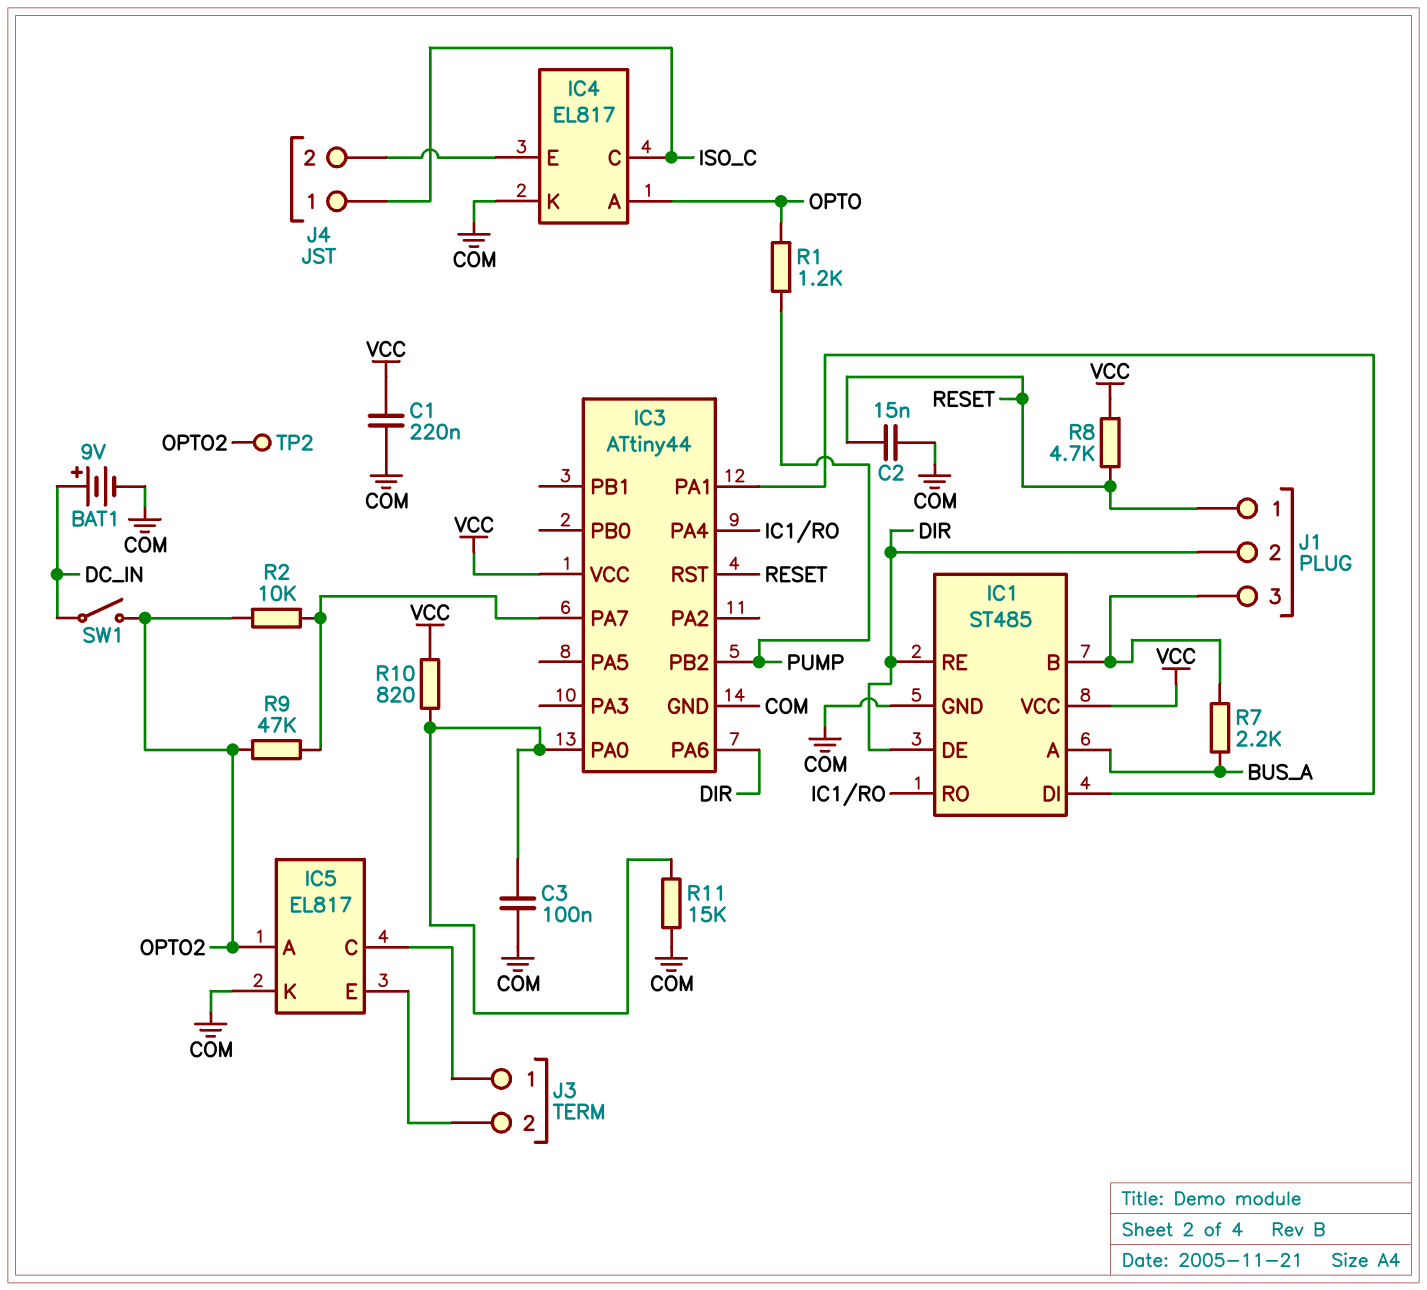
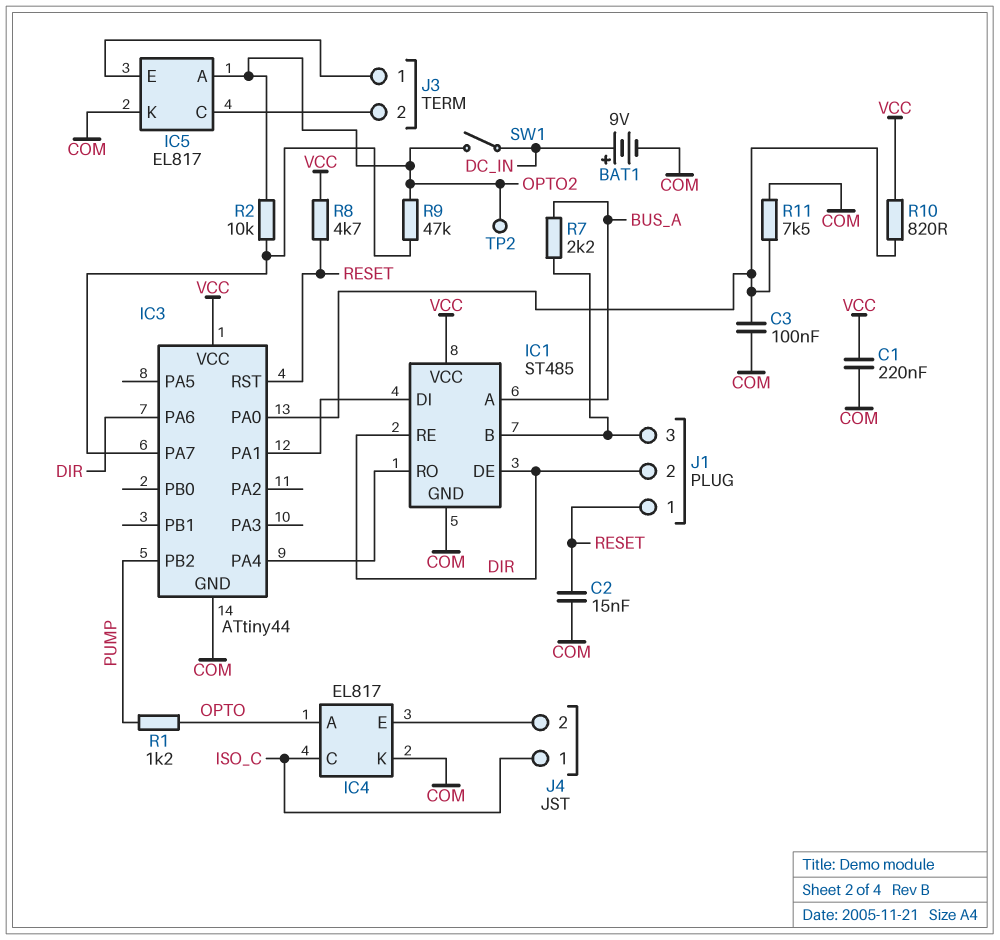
J3 pin 1: IC5/C -> IC5/E
J3 pin 2: IC5/E -> IC5/C
R11: 15k (COM, IC3/PA0) -> 7.5k (COM, IC3/PA0)

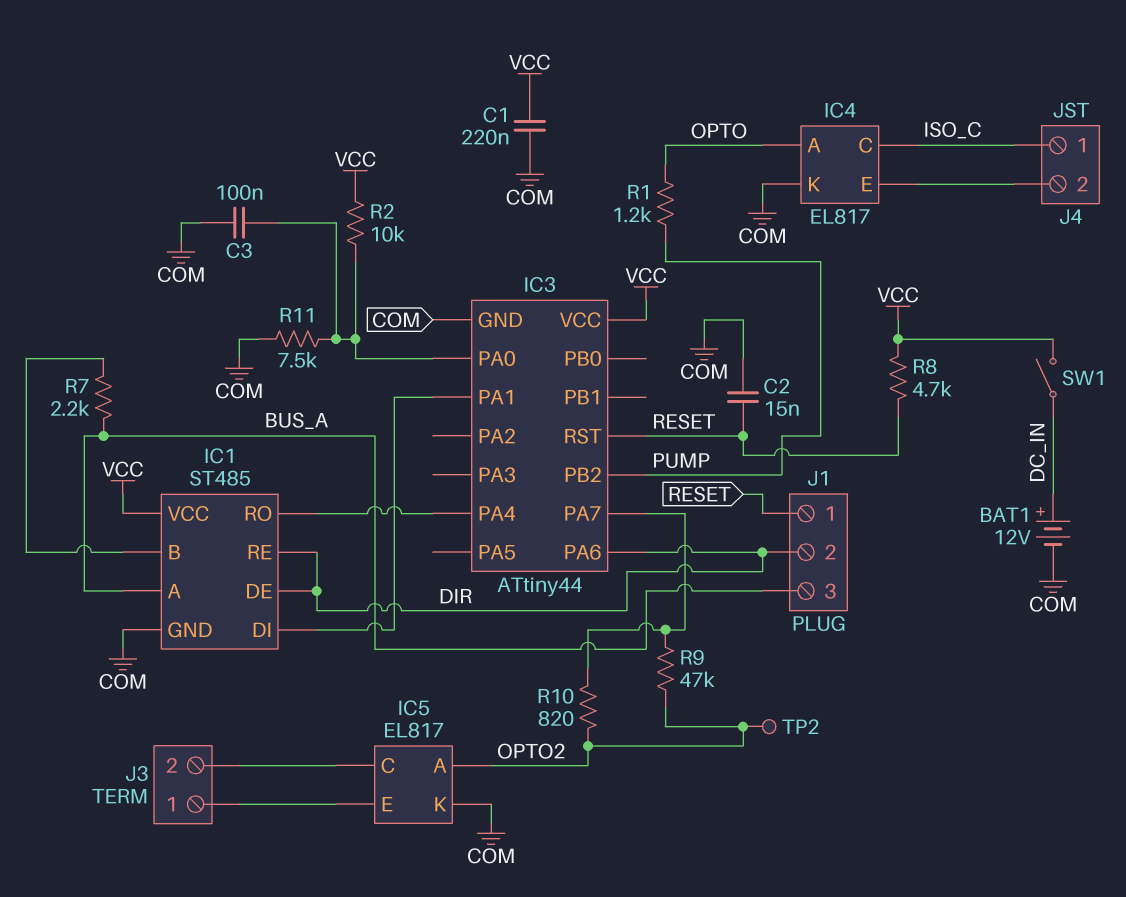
BAT1: 9V (plus DC_IN, minus COM) -> 12V (plus DC_IN, minus COM)
J1 pin 3: IC1/B -> BUS_A
R2: 10k (IC3/PA7, OPTO2) -> 10k (IC3/PA0, VCC)
R10: 820 (IC3/PA0, VCC) -> 820 (IC3/PA7, OPTO2)
SW1: switch (DC_IN, OPTO2) -> switch (DC_IN, VCC)

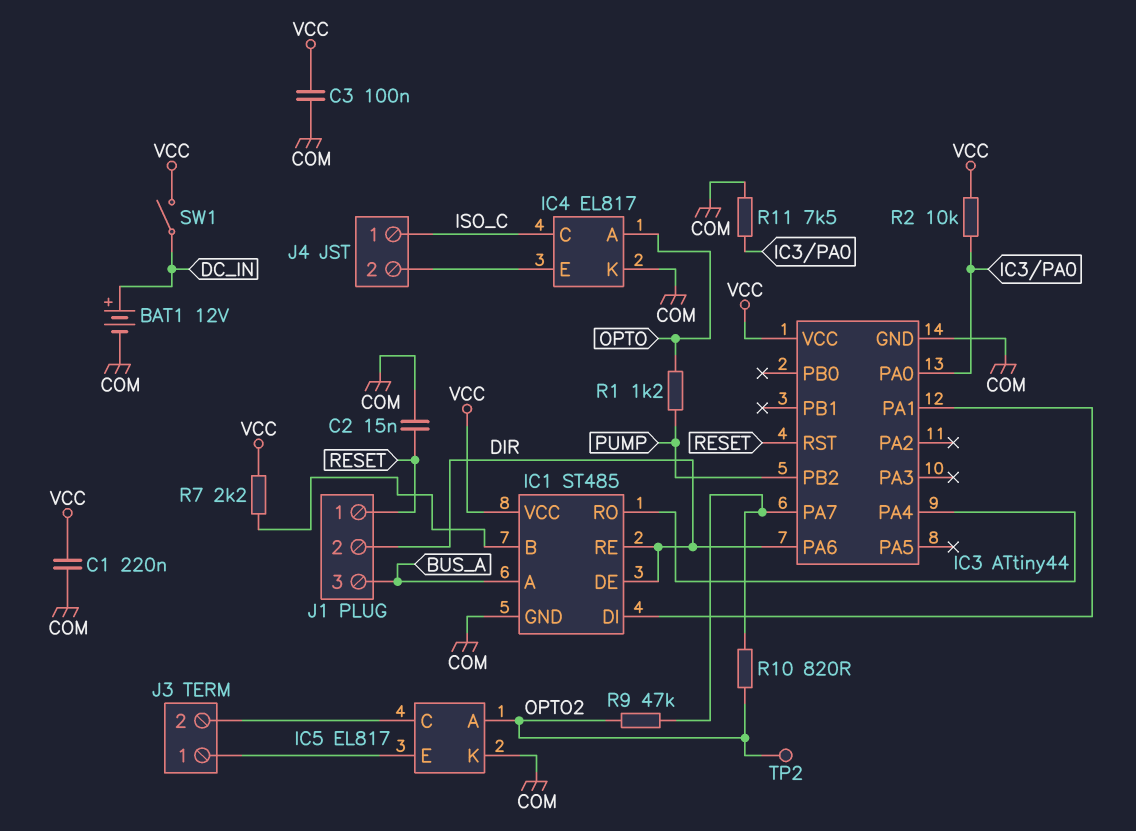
C3: 100nF (COM, IC3/PA0) -> 100nF (COM, VCC)
R7: 2.2k (BUS_A, IC1/B) -> 2.2k (IC1/B, VCC)
R8: 4.7k (RESET, VCC) -> none

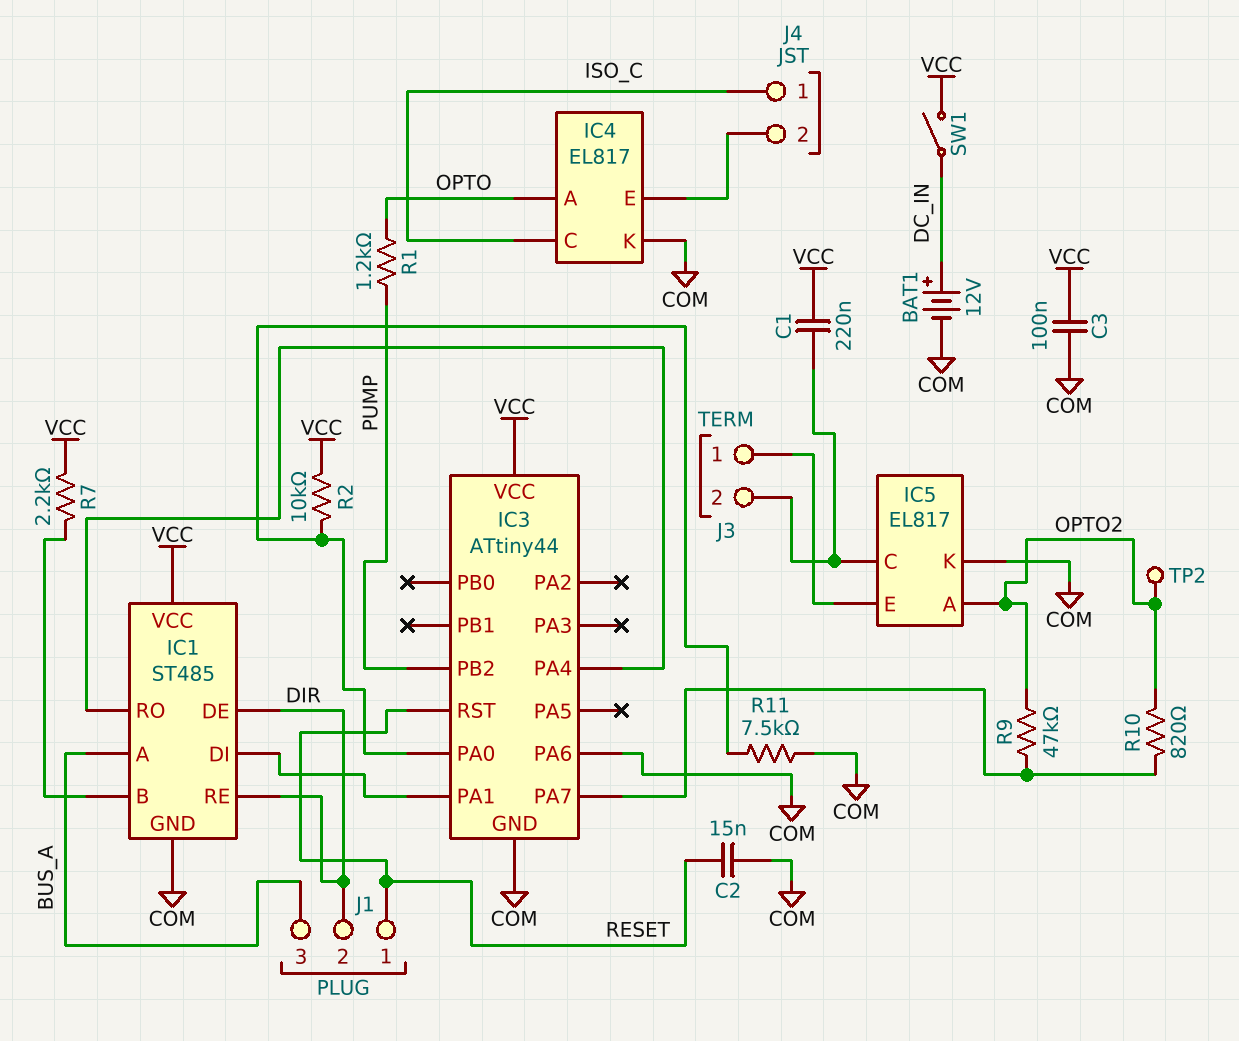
C1: 220nF (COM, VCC) -> 220nF (IC5/C, VCC)
IC3 pin PA6: DIR -> COM

